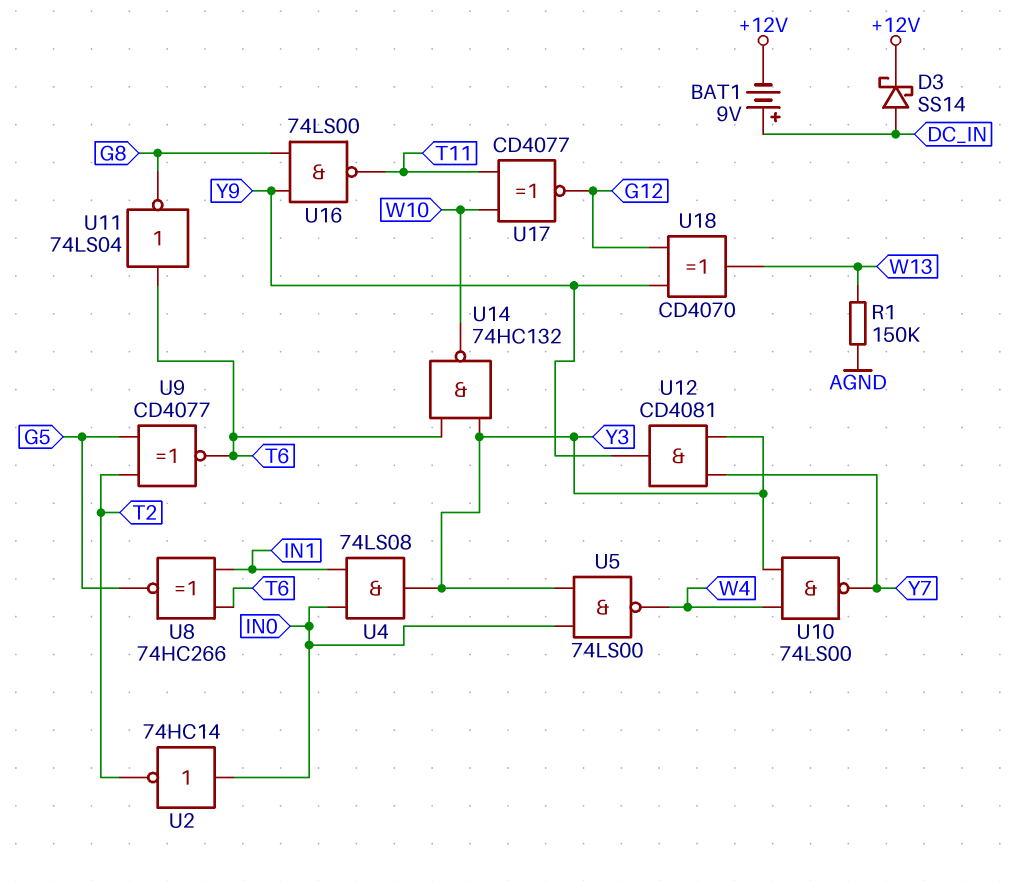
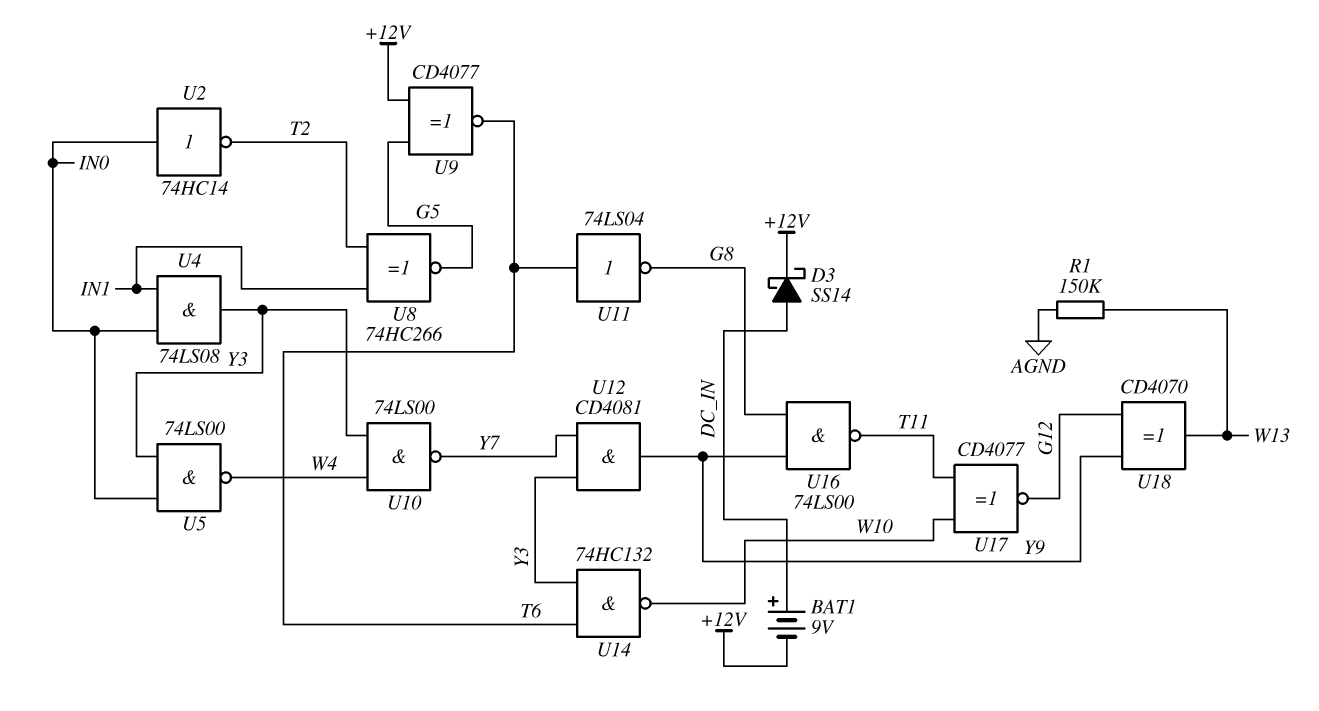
U8: XNOR 74HC266 (in IN1, in T6, out G5) -> XNOR 74HC266 (in IN1, in T2, out G5)
U9: XNOR CD4077 (in G5, in T2, out T6) -> XNOR CD4077 (in +12V, in G5, out T6)

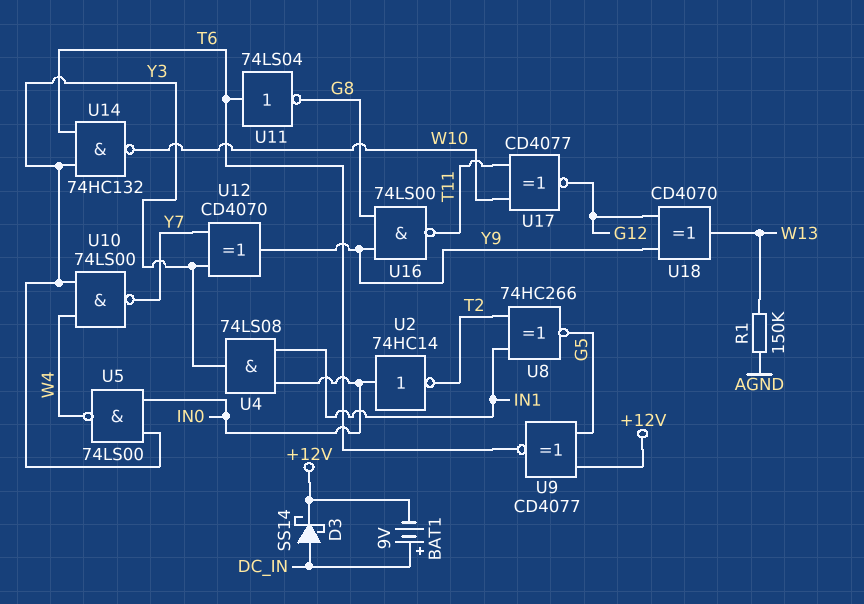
U12: AND CD4081 (in Y3, in Y7, out Y9) -> XOR CD4070 (in Y3, in Y7, out Y9)

